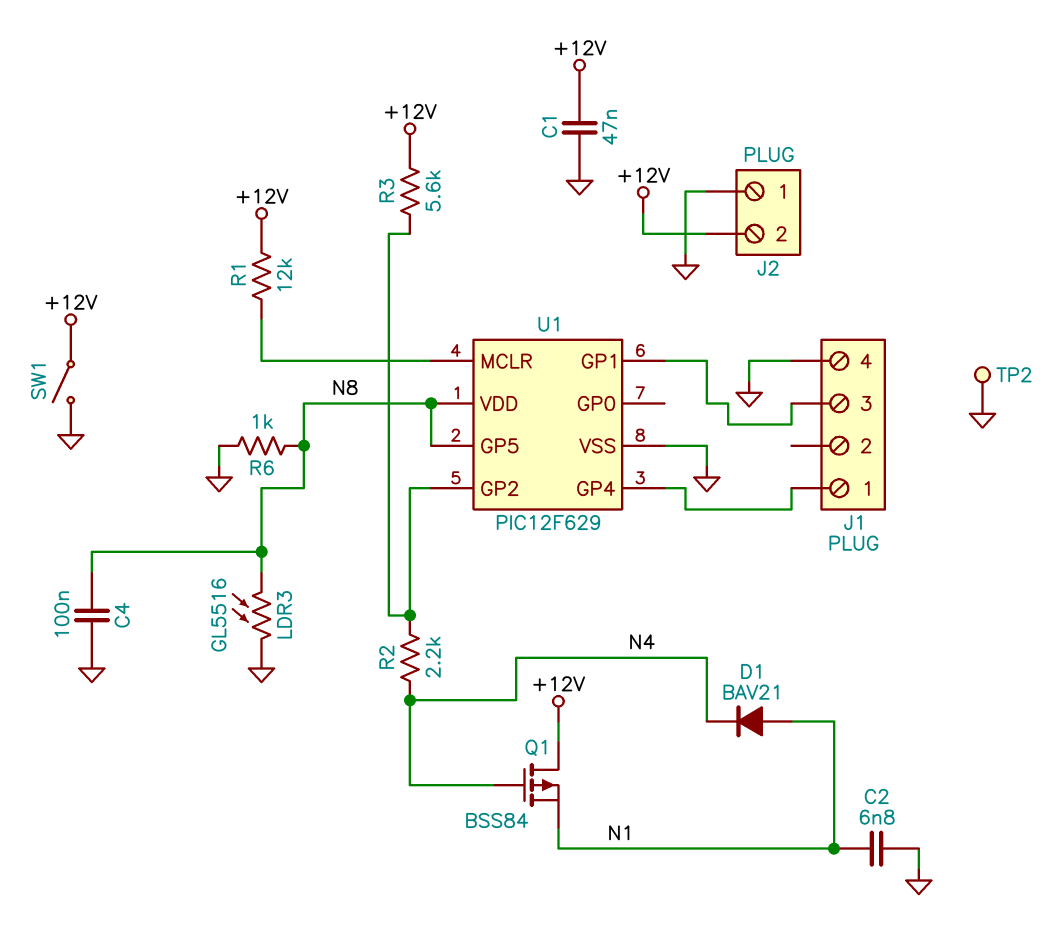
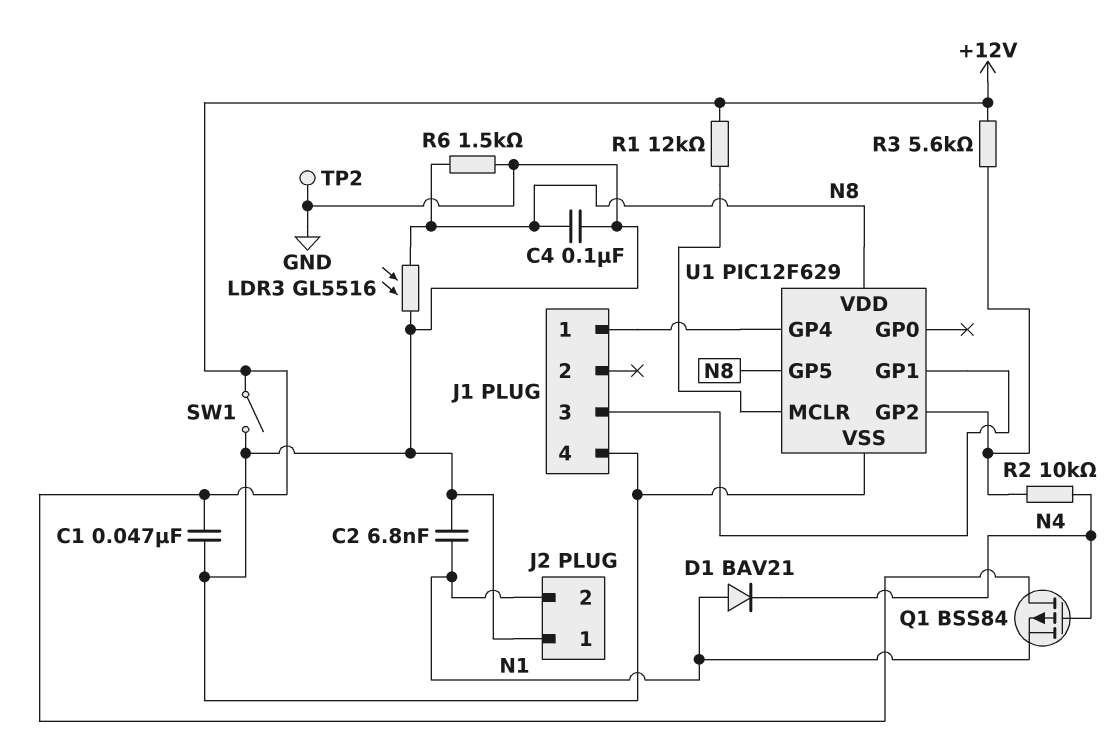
J2 pin 2: +12V -> N1
R2: 2.2k (N4, U1/GP2) -> 10k (N4, U1/GP2)
R6: 1k (GND, N8) -> 1.5k (GND, N8)

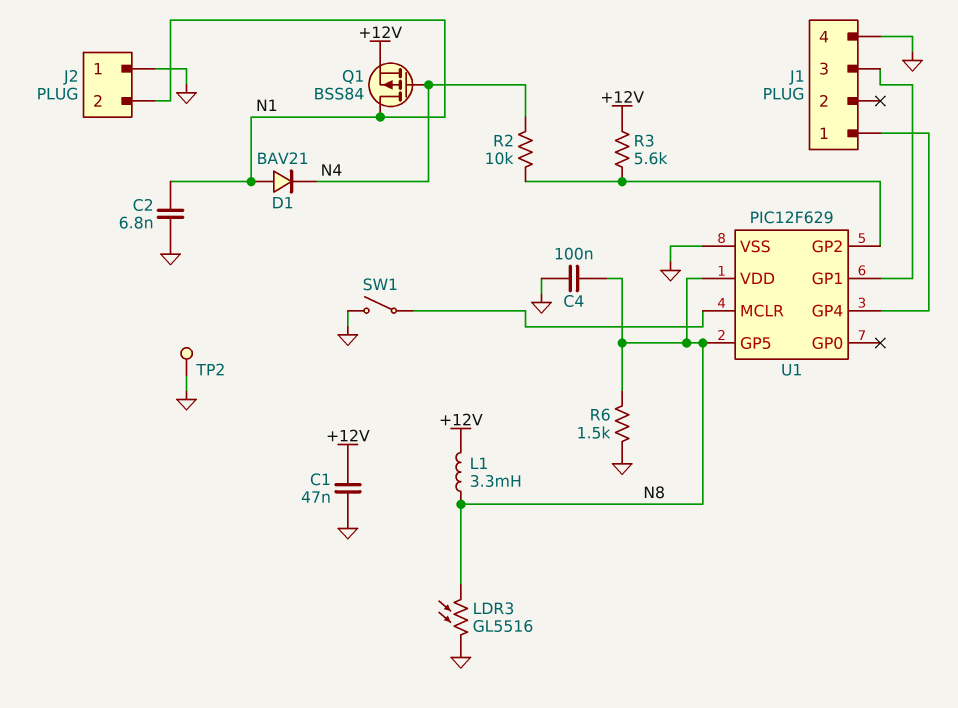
L1: none -> 3.3mH (+12V, N8)
Q1: PMOS BSS84 (G N4, D +12V, S N1) -> PMOS BSS84 (G N4, D N1, S +12V)
R1: 12k (+12V, U1/MCLR) -> none
SW1: switch (+12V, GND) -> switch (GND, U1/MCLR)

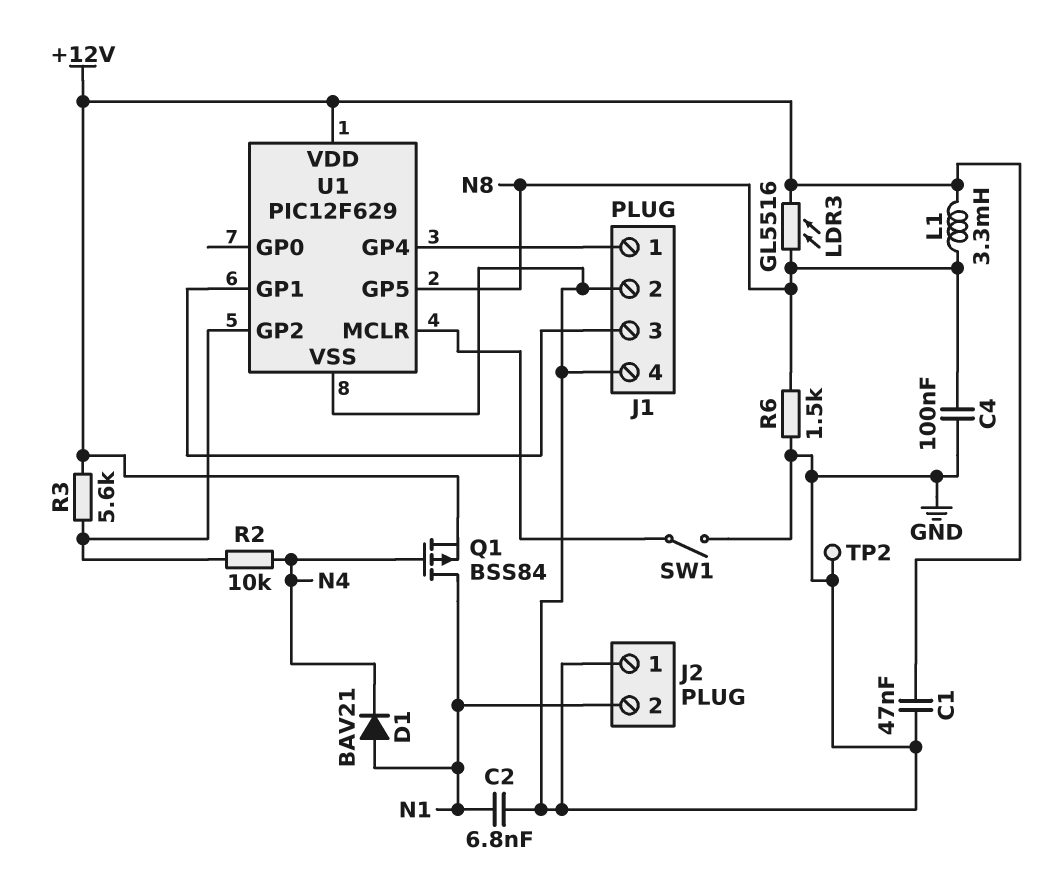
J1 pin 2: none -> GND
LDR3: GL5516 (GND, N8) -> GL5516 (+12V, N8)
U1 pin VDD: N8 -> +12V

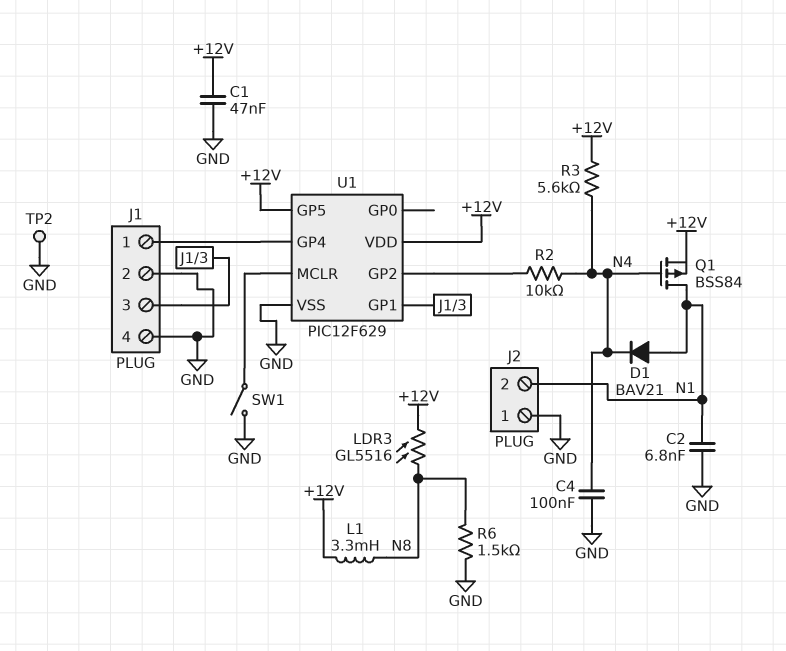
C4: 100nF (GND, N8) -> 100nF (GND, N4)
R3: 5.6k (+12V, U1/GP2) -> 5.6k (+12V, N4)
U1 pin GP5: N8 -> +12V

